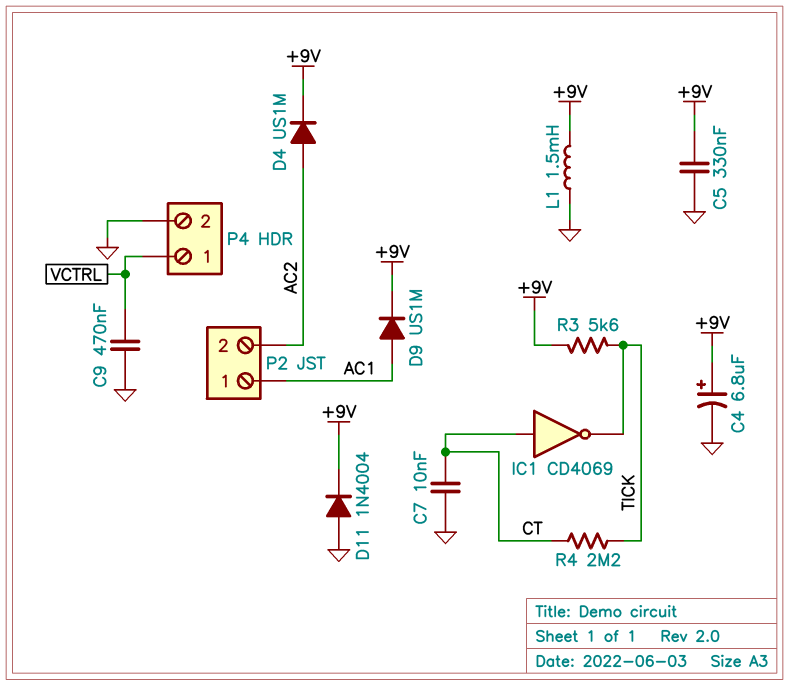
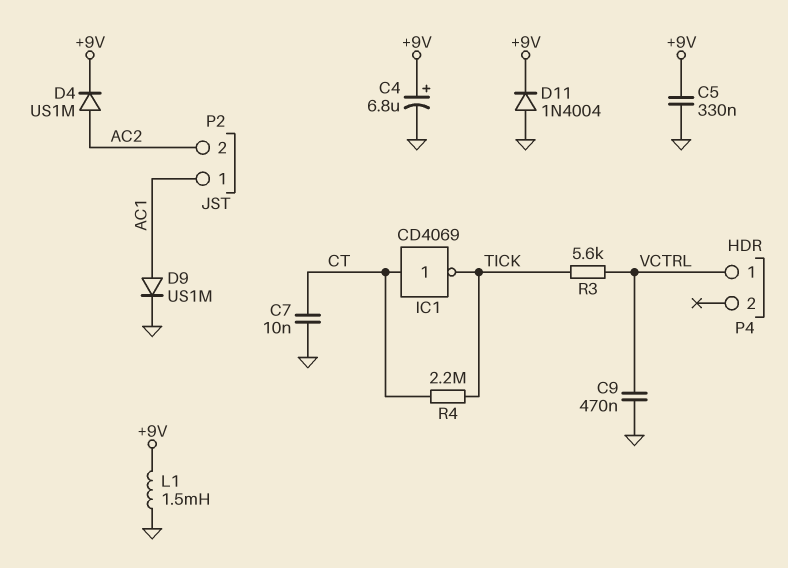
D9: diode US1M (A AC1, K +9V) -> diode US1M (A AC1, K GND)
P4 pin 2: GND -> none
R3: 5.6k (+9V, TICK) -> 5.6k (TICK, VCTRL)

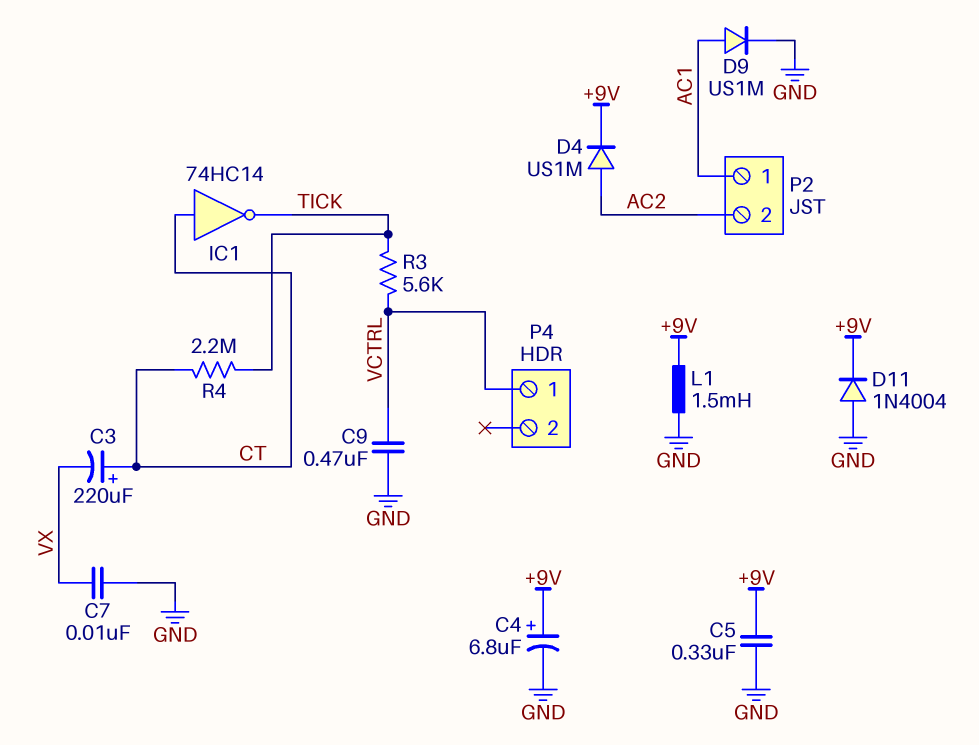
C3: none -> 220uF (plus CT, minus VX)
C7: 10nF (CT, GND) -> 10nF (GND, VX)
IC1: NOT CD4069 (in CT, out TICK) -> NOT 74HC14 (in CT, out TICK)

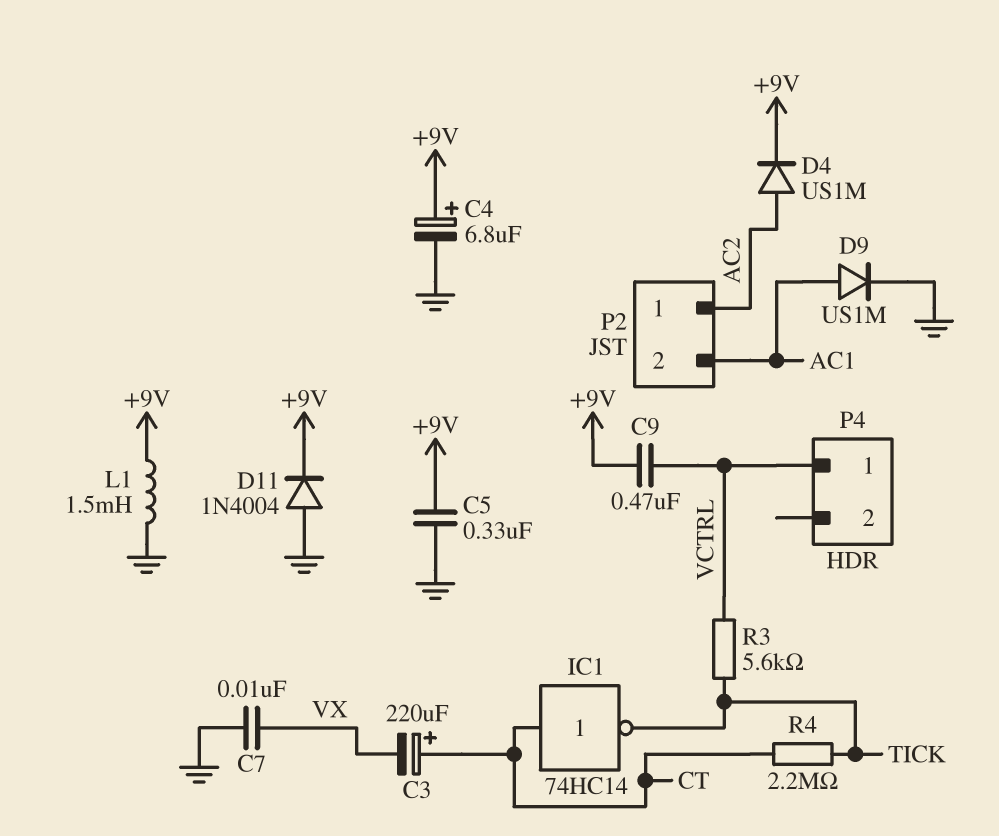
C9: 470nF (GND, VCTRL) -> 470nF (+9V, VCTRL)
P2 pin 1: AC1 -> AC2
P2 pin 2: AC2 -> AC1

